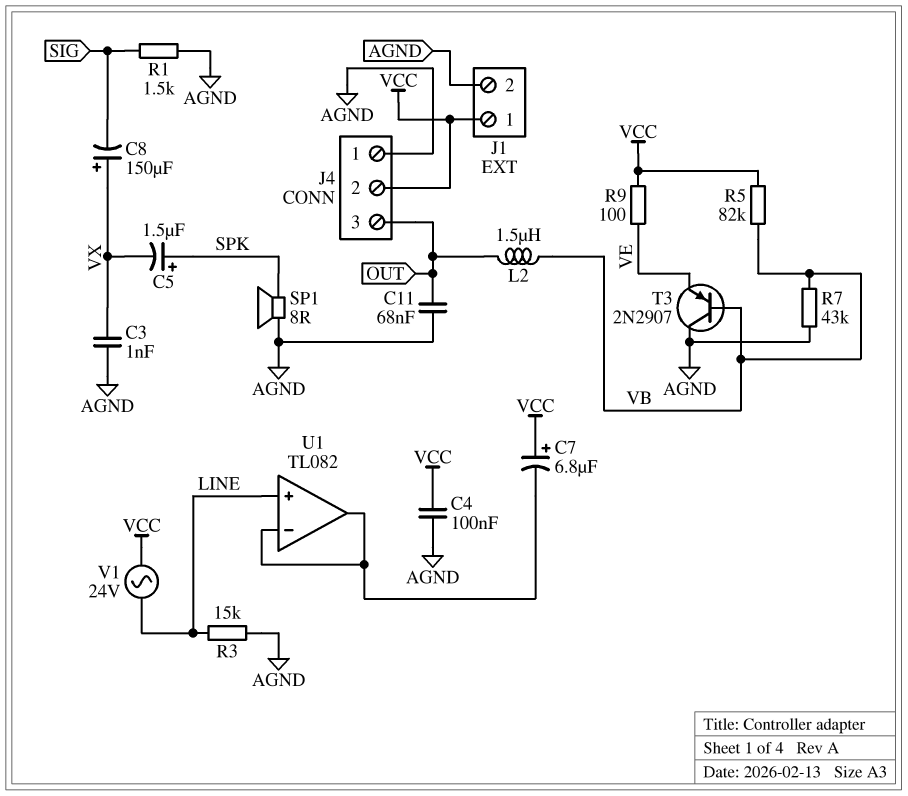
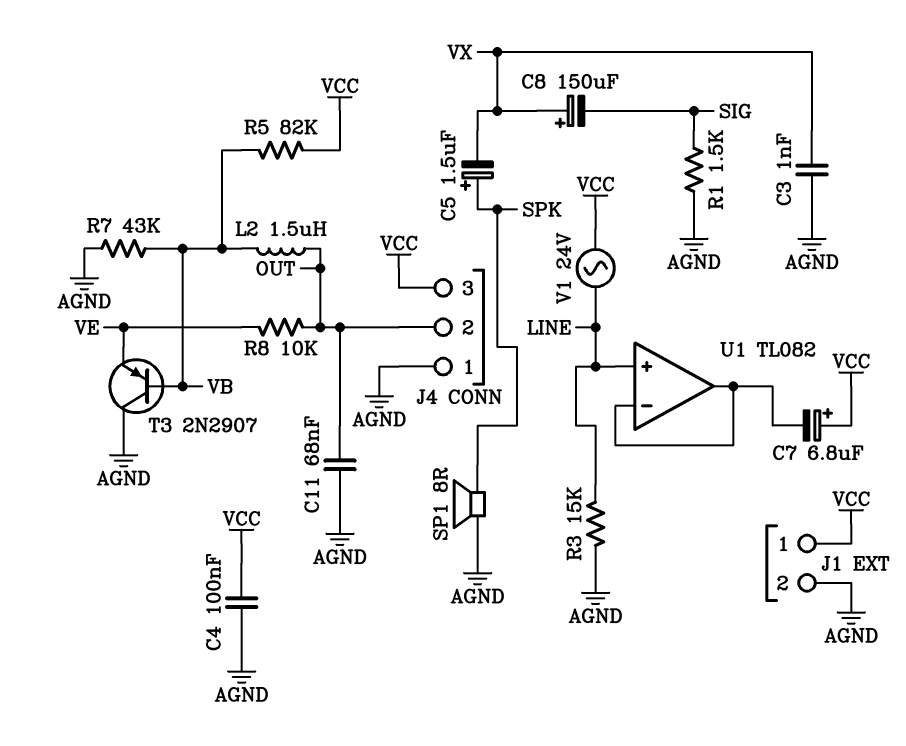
J4 pin 2: VCC -> OUT
J4 pin 3: OUT -> VCC
R8: none -> 10k (OUT, VE)
R9: 100 (VCC, VE) -> none

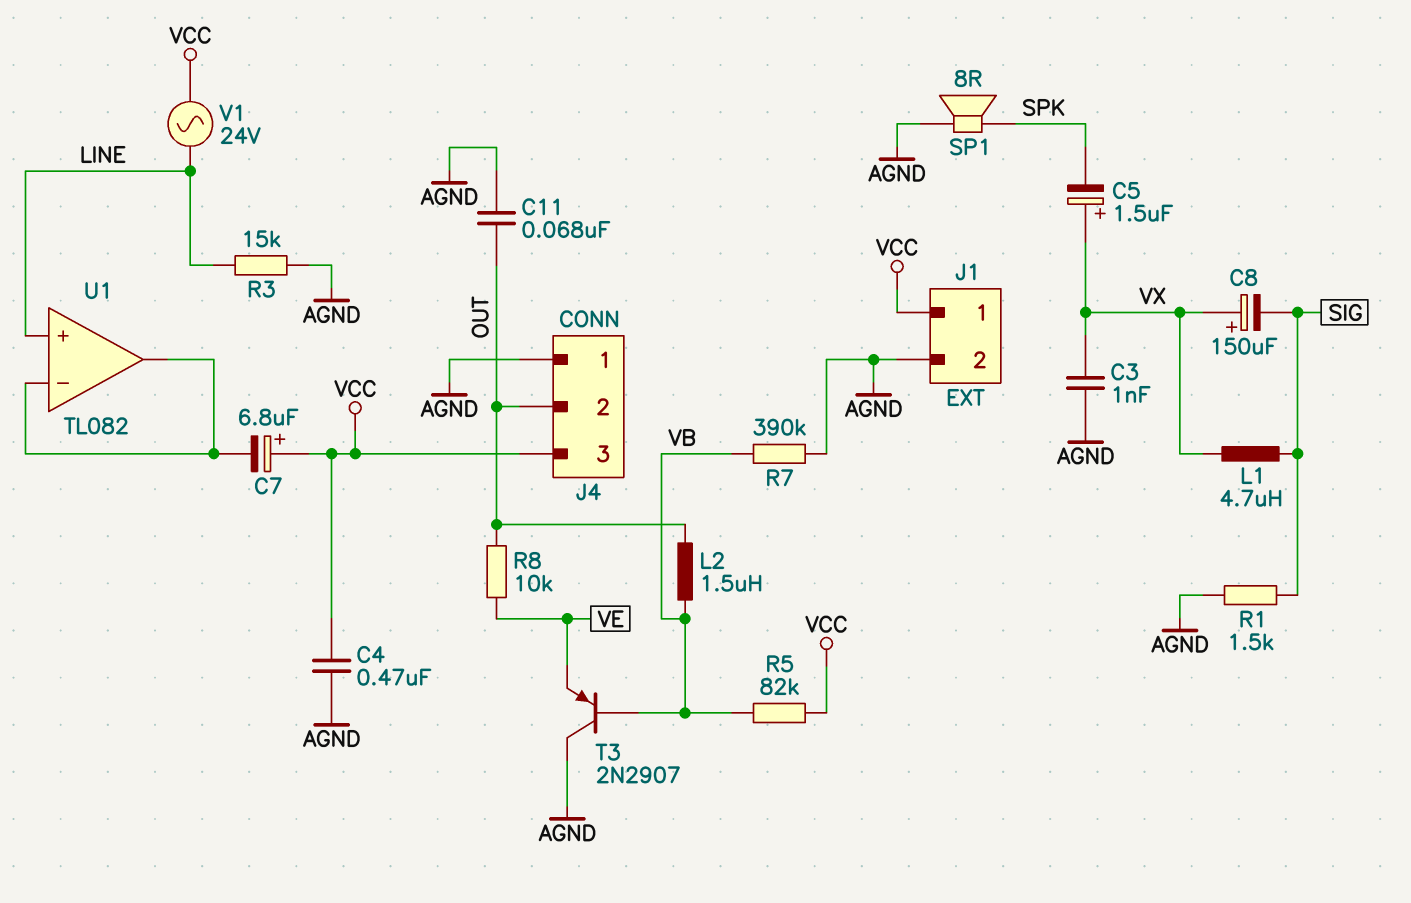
C4: 100nF (AGND, VCC) -> 470nF (AGND, VCC)
C5: 1.5uF (plus SPK, minus VX) -> 1.5uF (plus VX, minus SPK)
L1: none -> 4.7uH (SIG, VX)
R7: 43k (AGND, VB) -> 390k (AGND, VB)

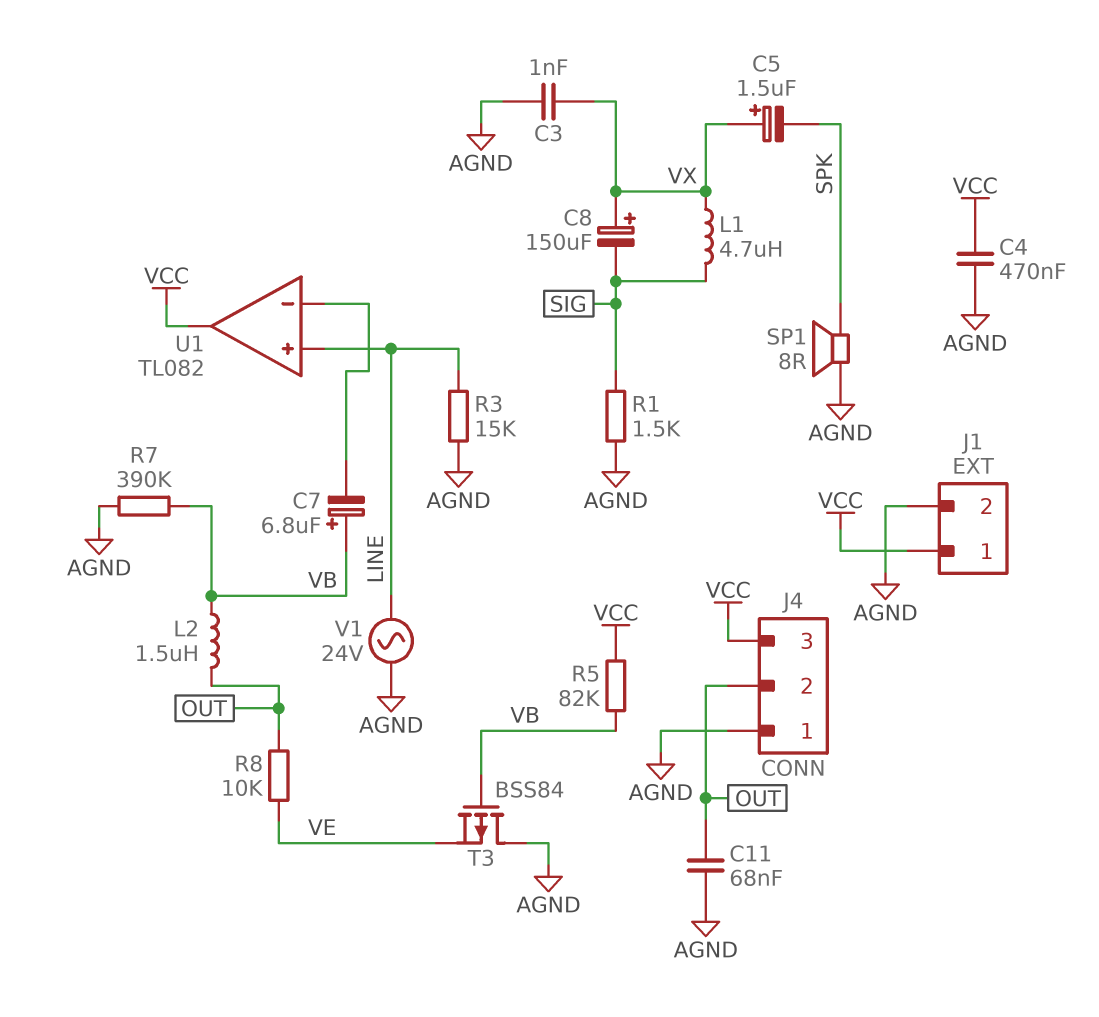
C7: 6.8uF (plus VCC, minus U1/in-) -> 6.8uF (plus VB, minus U1/in-)
T3: PNP 2N2907 (B VB, C AGND, E VE) -> PMOS BSS84 (G VB, D AGND, S VE)
U1 pin out: U1/in- -> VCC
V1: AC 24V (LINE, VCC) -> AC 24V (AGND, LINE)

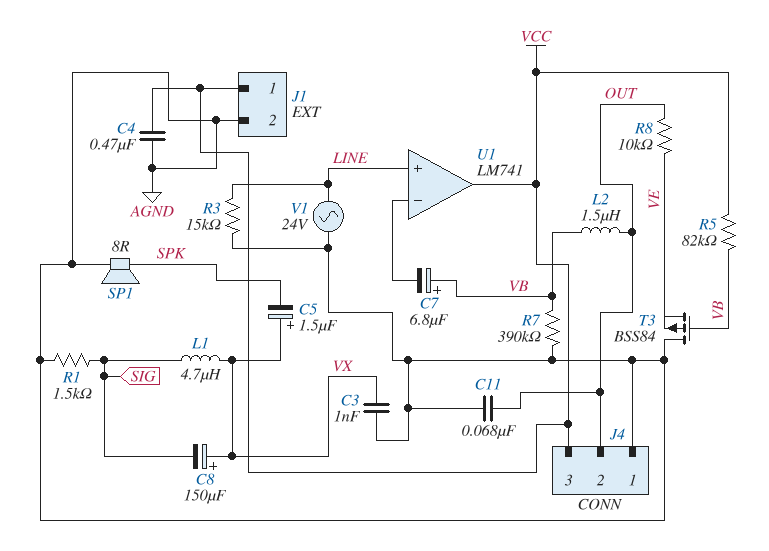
U1: TL082 -> LM741

